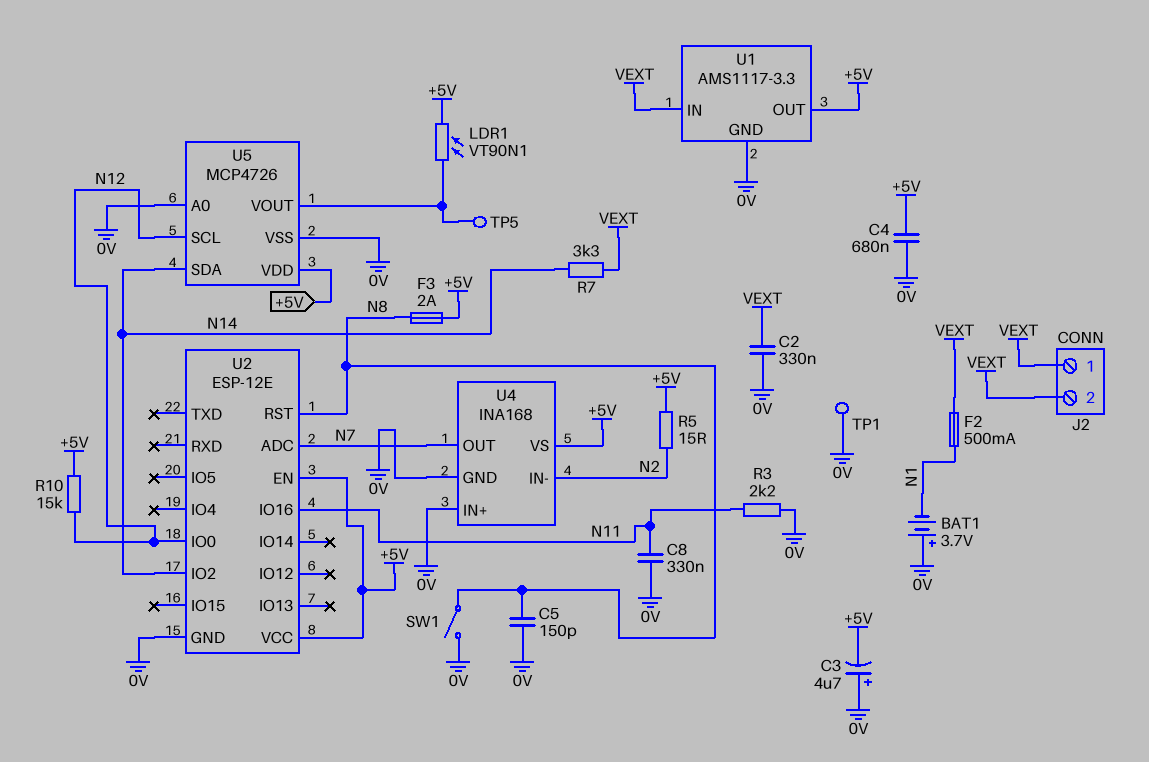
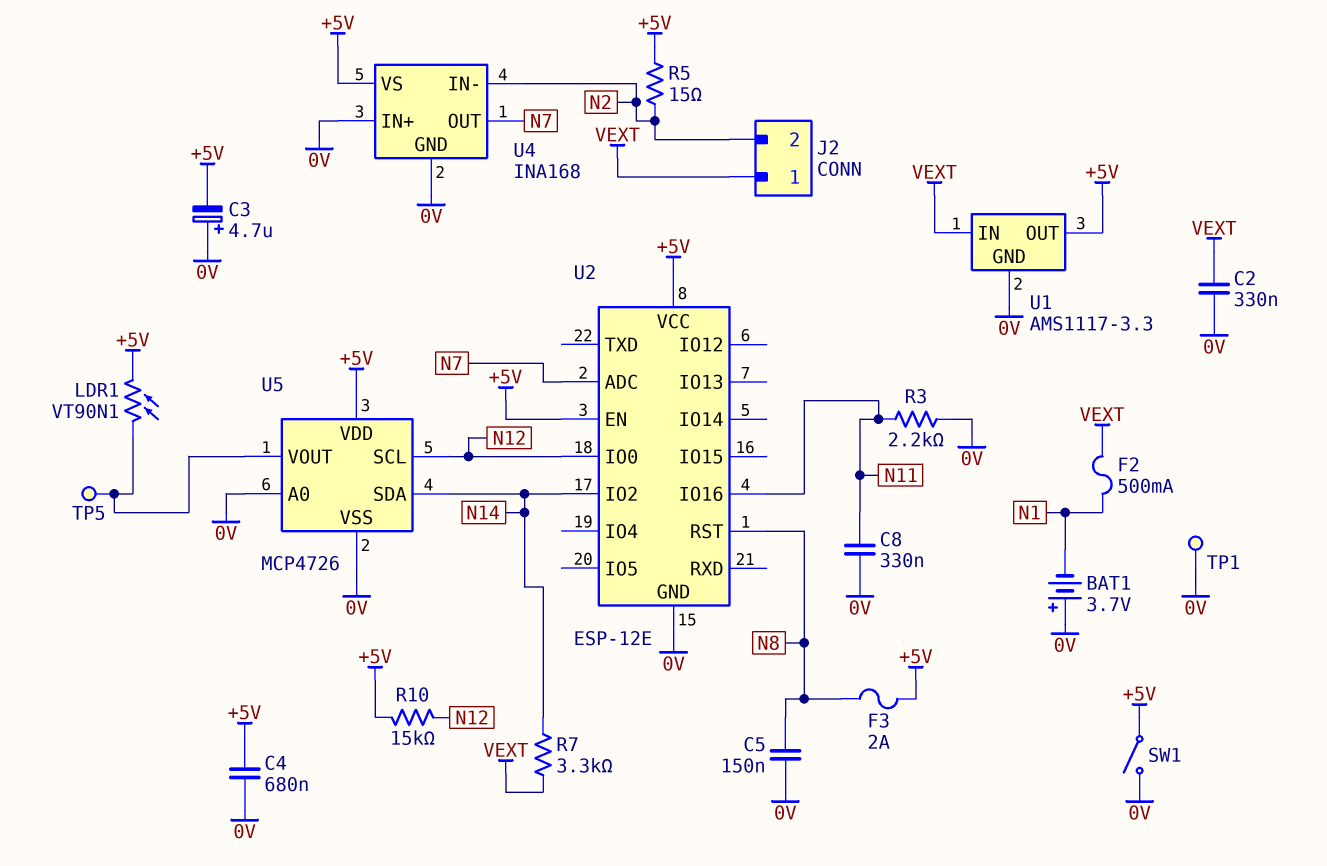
C5: 150pF (0V, N8) -> 150nF (0V, N8)
J2 pin 2: VEXT -> N2
SW1: switch (0V, N8) -> switch (+5V, 0V)

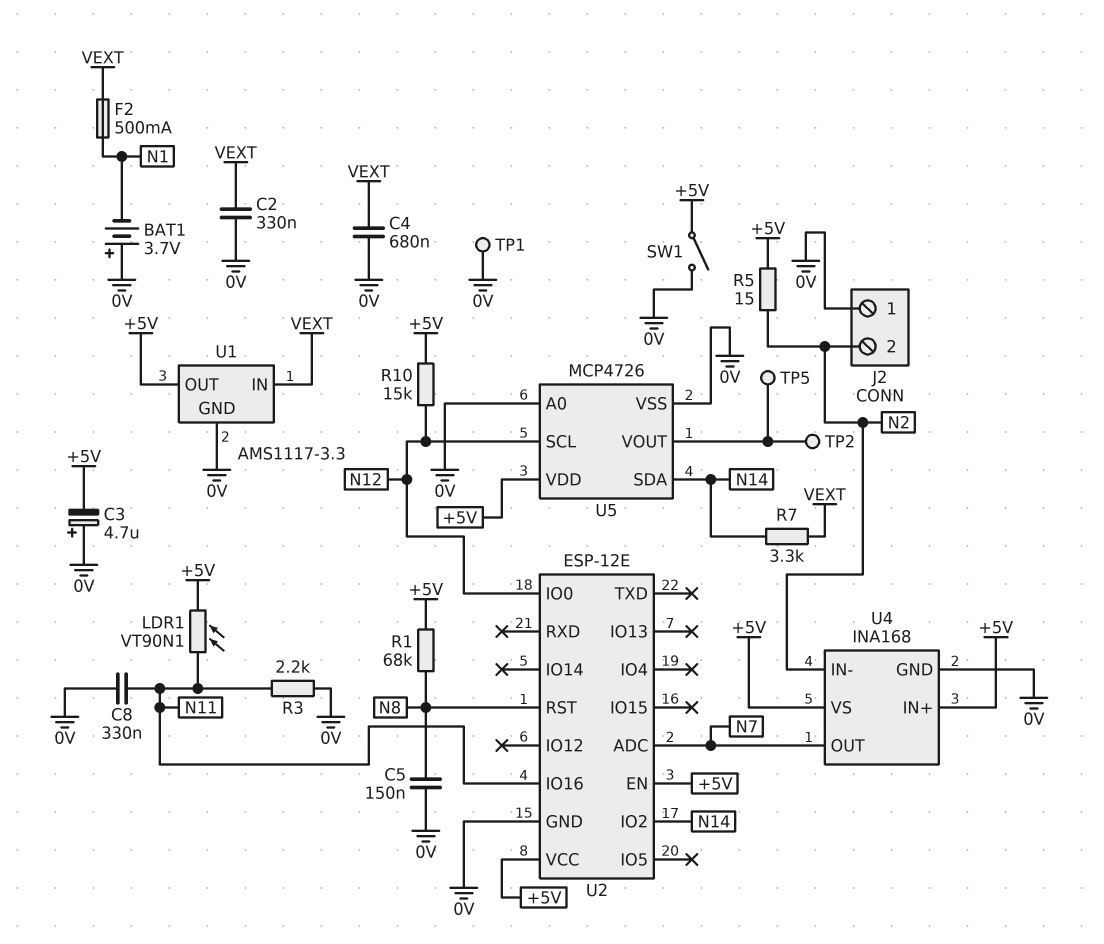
C4: 680nF (+5V, 0V) -> 680nF (0V, VEXT)
F3: 2A (+5V, N8) -> none
J2 pin 1: VEXT -> 0V
LDR1: VT90N1 (+5V, U5/VOUT) -> VT90N1 (+5V, N11)
R1: none -> 68k (+5V, N8)
TP2: none -> test point (U5/VOUT)
U4 pin IN+: 0V -> +5V

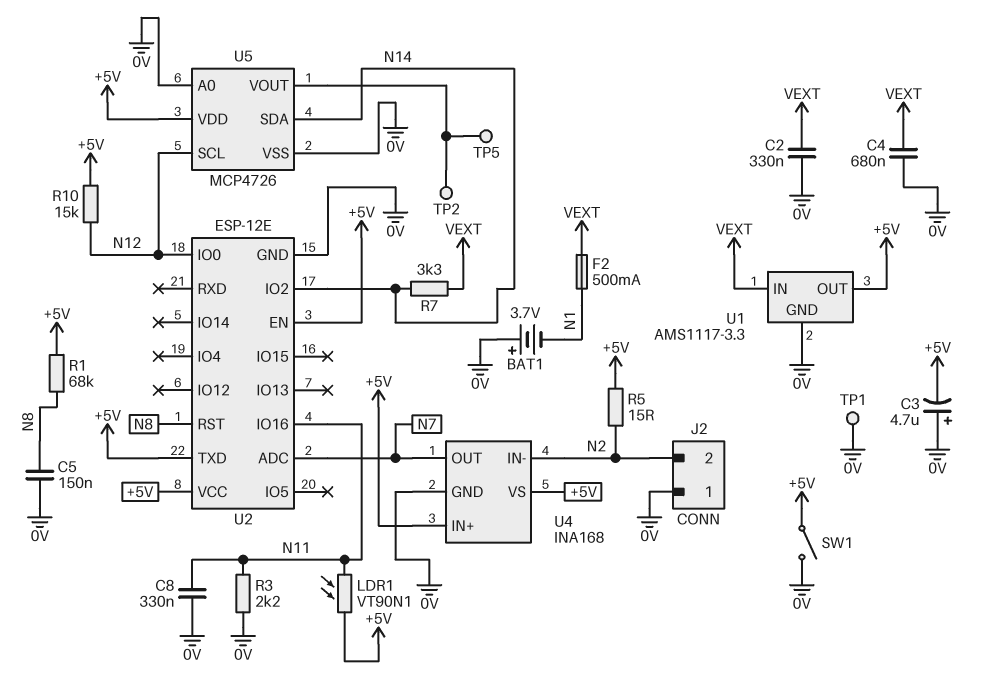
U2 pin TXD: none -> +5V

